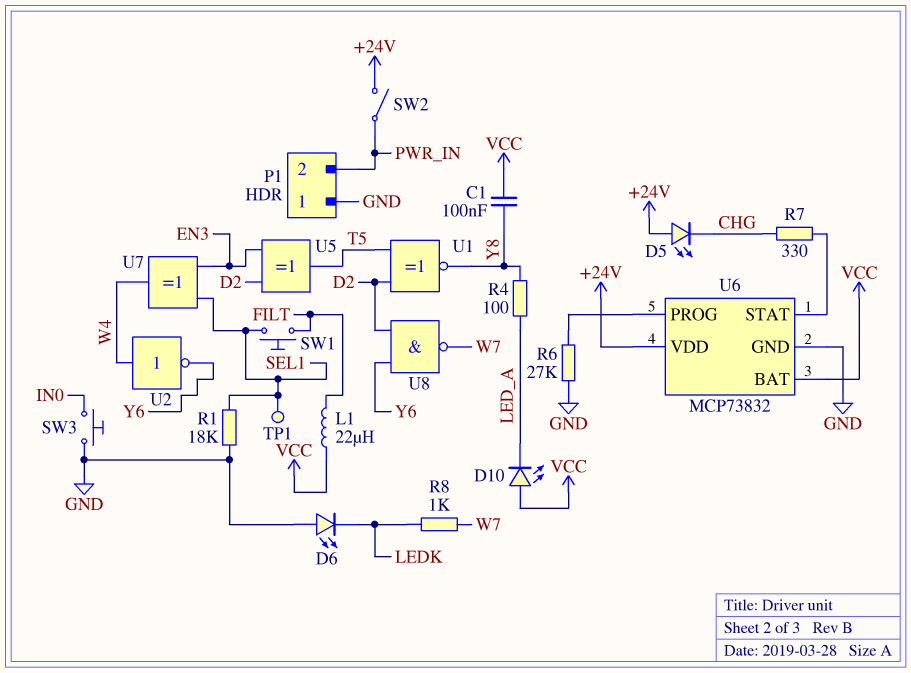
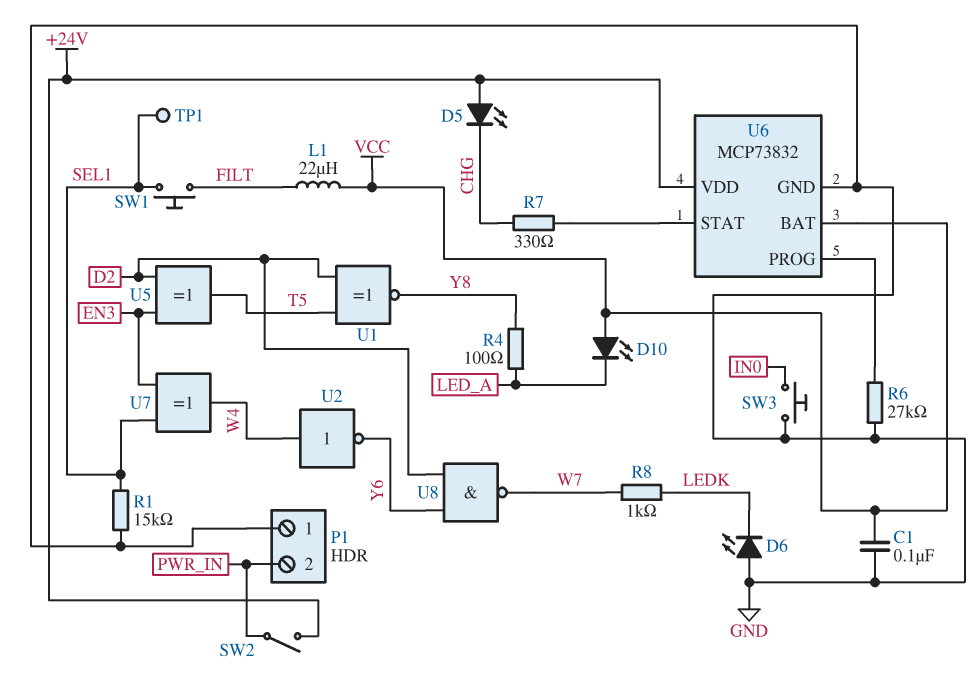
C1: 100nF (VCC, Y8) -> 100nF (GND, VCC)
R1: 18k (GND, SEL1) -> 15k (GND, SEL1)

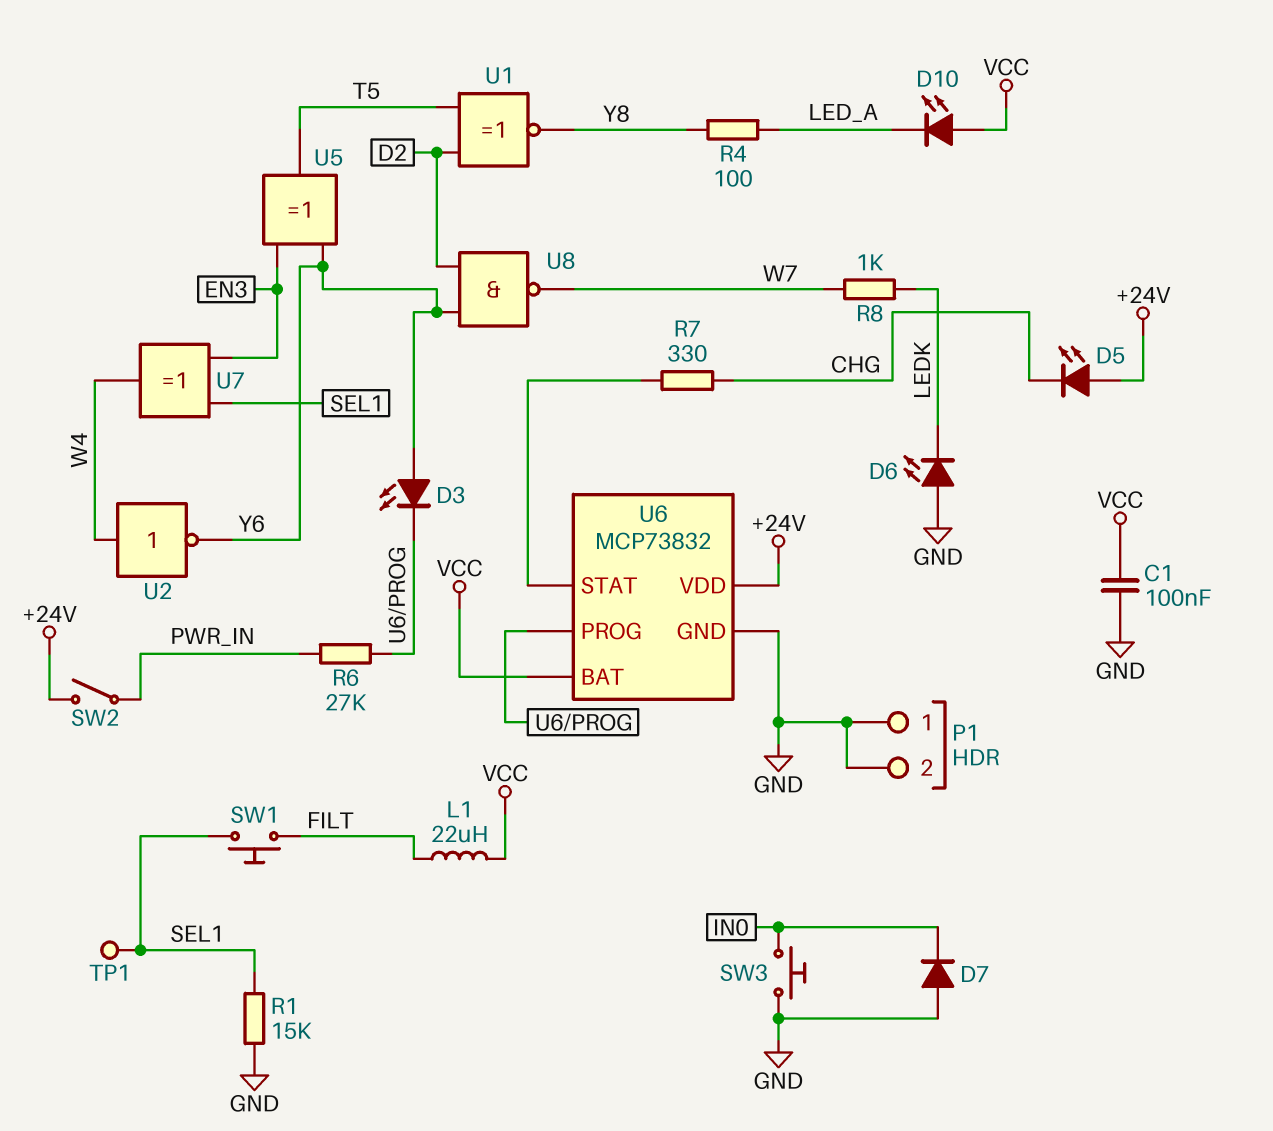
D3: none -> LED (A Y6, K U6/PROG)
D7: none -> diode (A GND, K IN0)
P1 pin 2: PWR_IN -> GND
R6: 27k (GND, U6/PROG) -> 27k (PWR_IN, U6/PROG)
U5: XOR (in D2, in EN3, out T5) -> XOR (in EN3, in Y6, out T5)

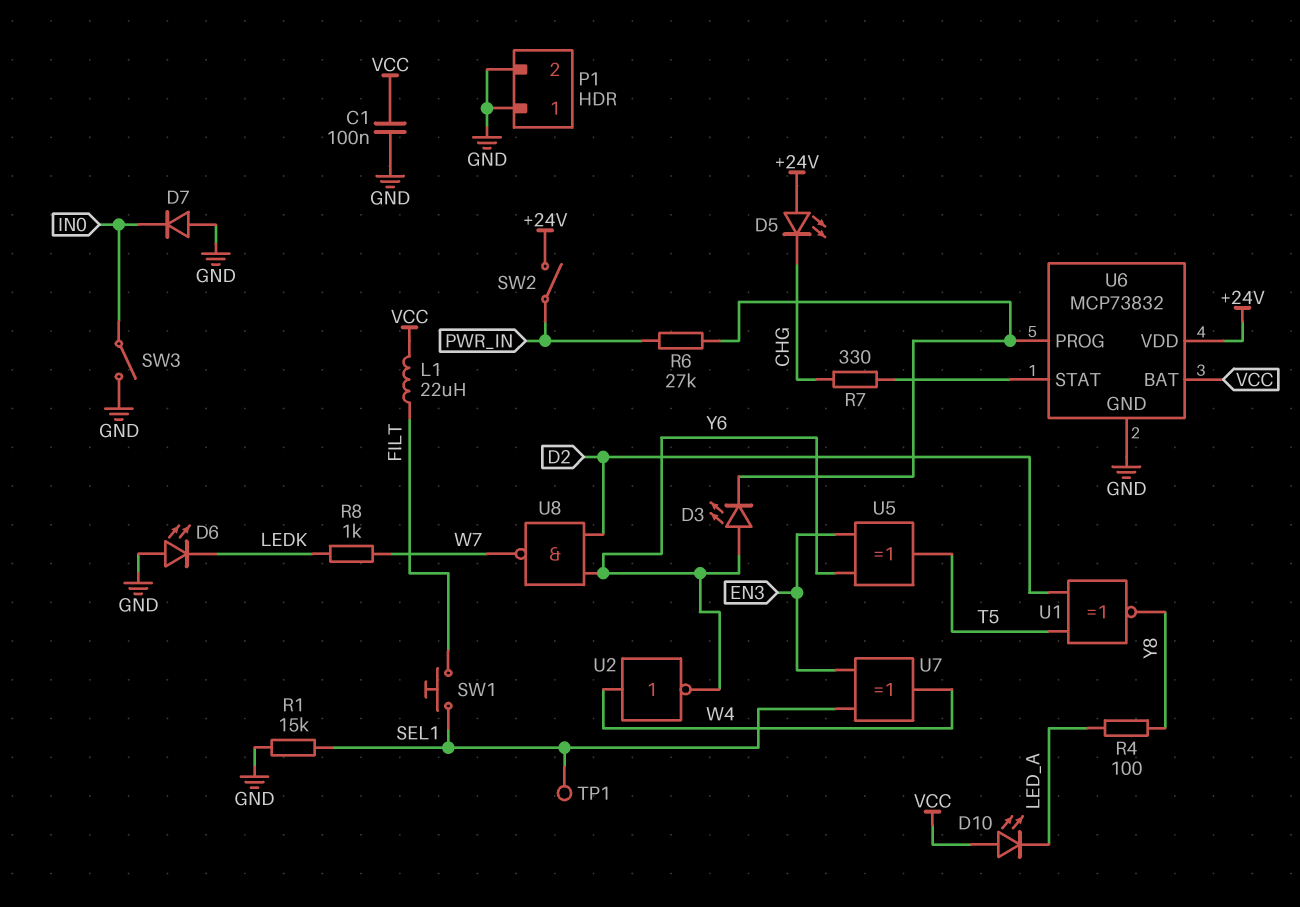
SW3: button (GND, IN0) -> switch (GND, IN0)

